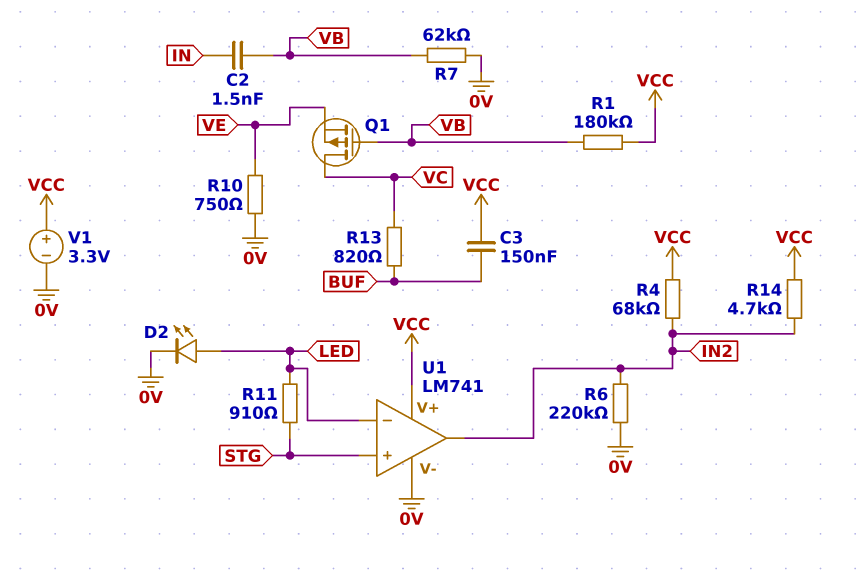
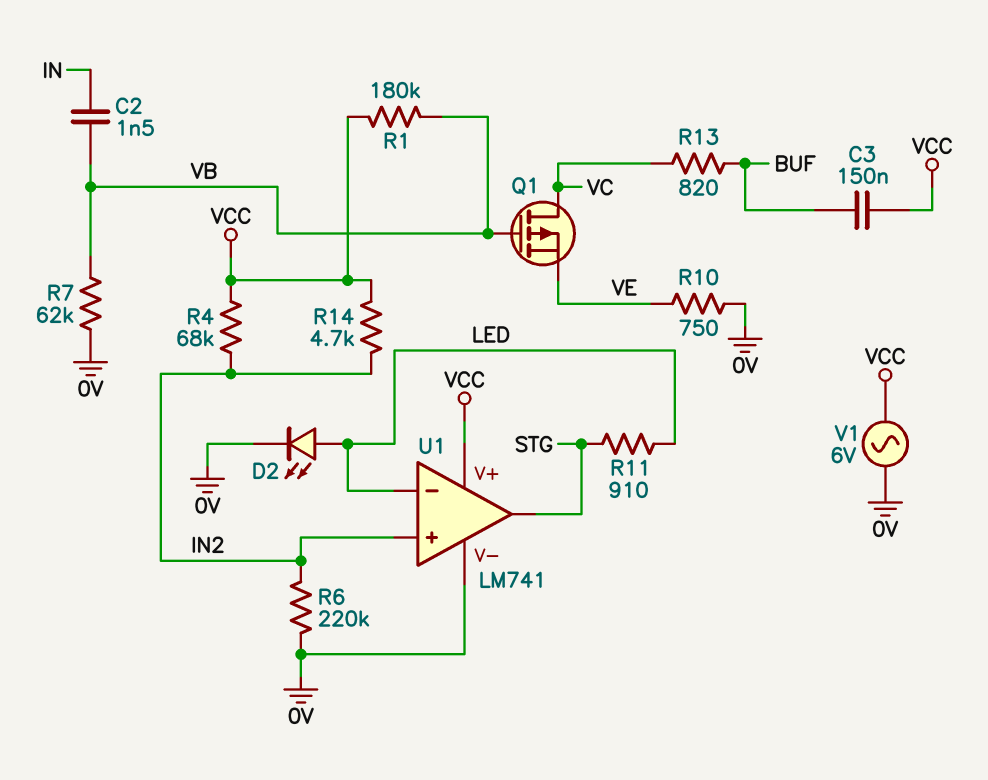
U1 pin in+: STG -> IN2
U1 pin out: IN2 -> STG
V1: 3.3V (plus VCC, minus 0V) -> AC 6V (0V, VCC)

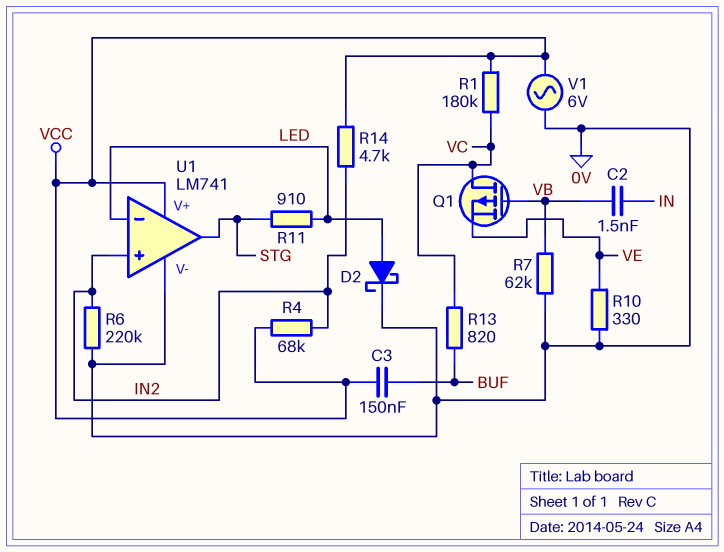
D2: LED (A LED, K 0V) -> schottky (A LED, K 0V)
R1: 180k (VB, VCC) -> 180k (VC, VCC)
R10: 750 (0V, VE) -> 330 (0V, VE)

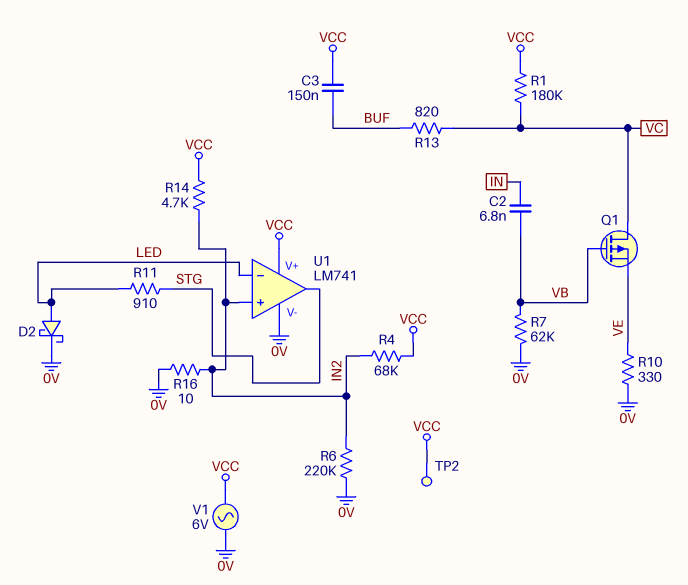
C2: 1.5nF (IN, VB) -> 6.8nF (IN, VB)
R16: none -> 10 (0V, IN2)
TP2: none -> test point (VCC)

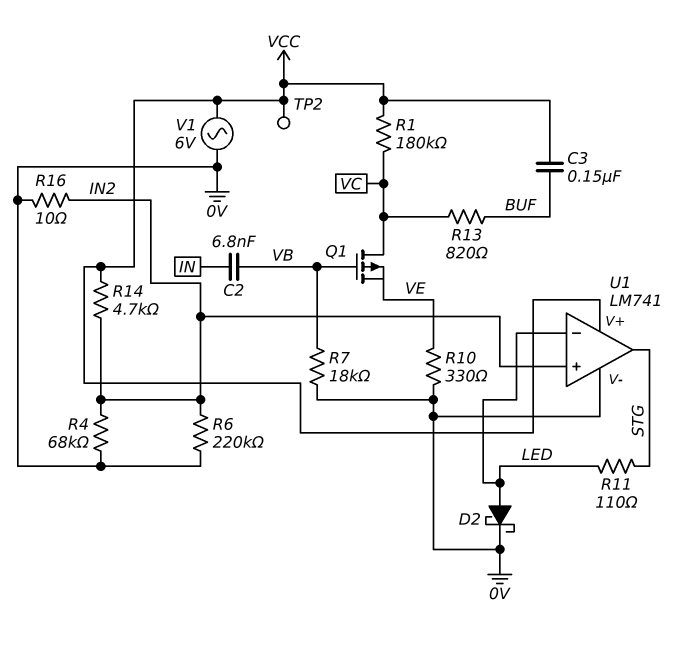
R4: 68k (IN2, VCC) -> 68k (0V, IN2)
R7: 62k (0V, VB) -> 18k (0V, VB)
R11: 910 (LED, STG) -> 110 (LED, STG)

